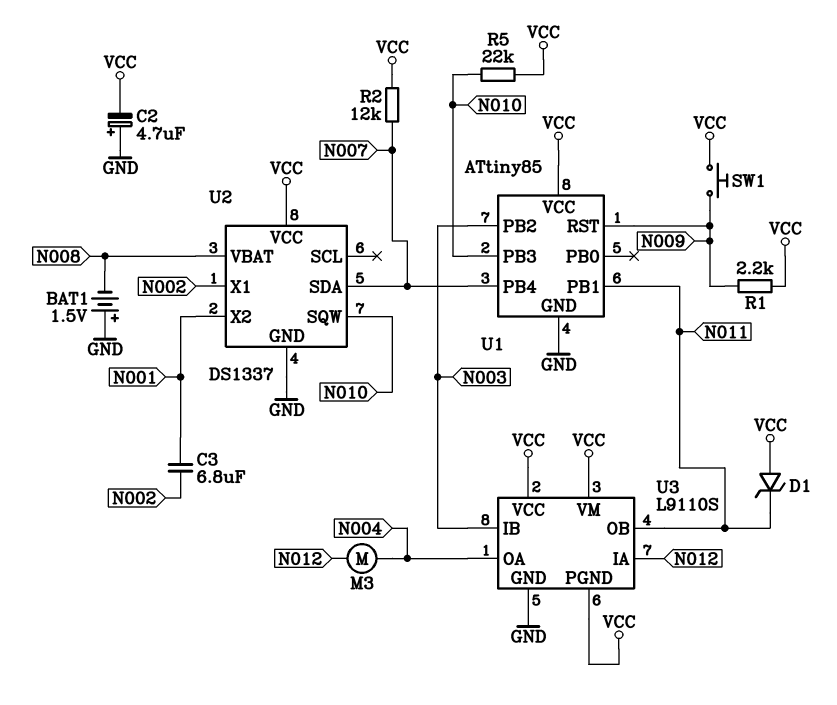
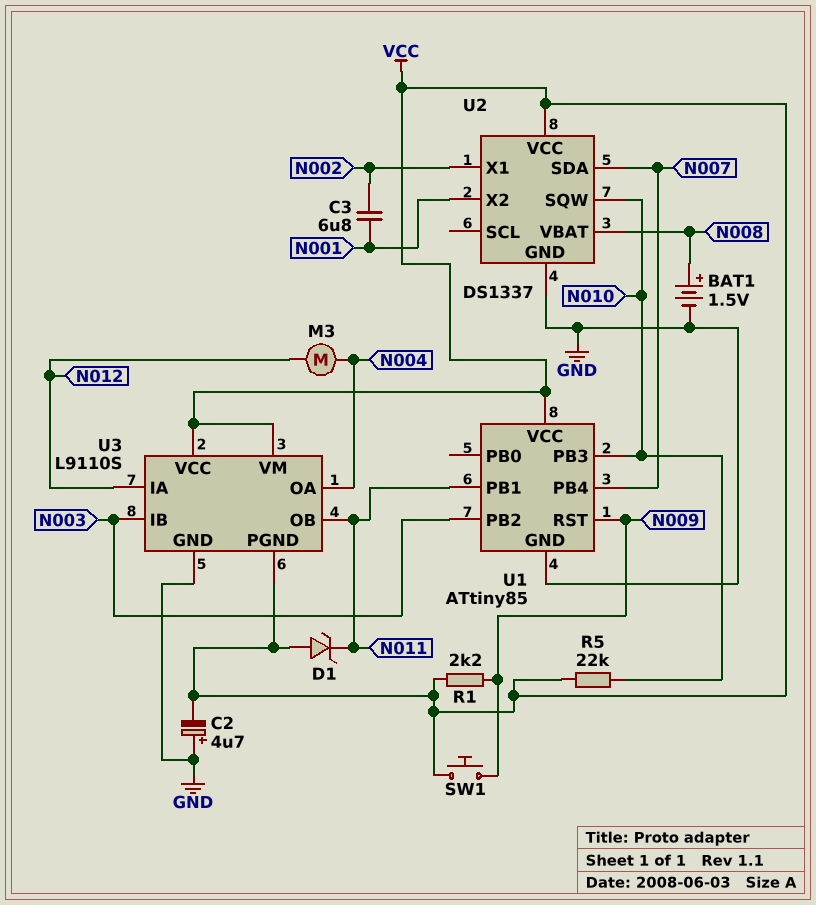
BAT1: 1.5V (plus GND, minus N008) -> 1.5V (plus N008, minus GND)
R2: 12k (N007, VCC) -> none

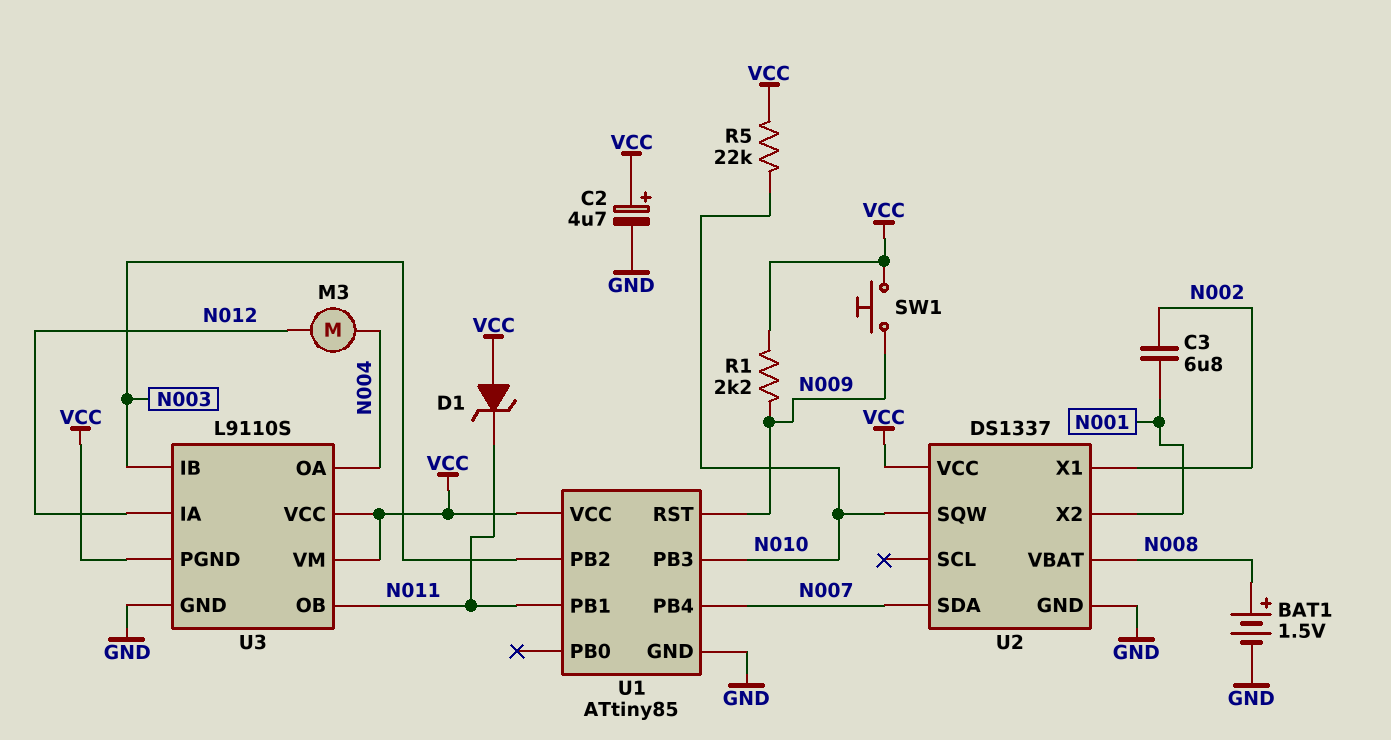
C2: 4.7uF (plus GND, minus VCC) -> 4.7uF (plus VCC, minus GND)

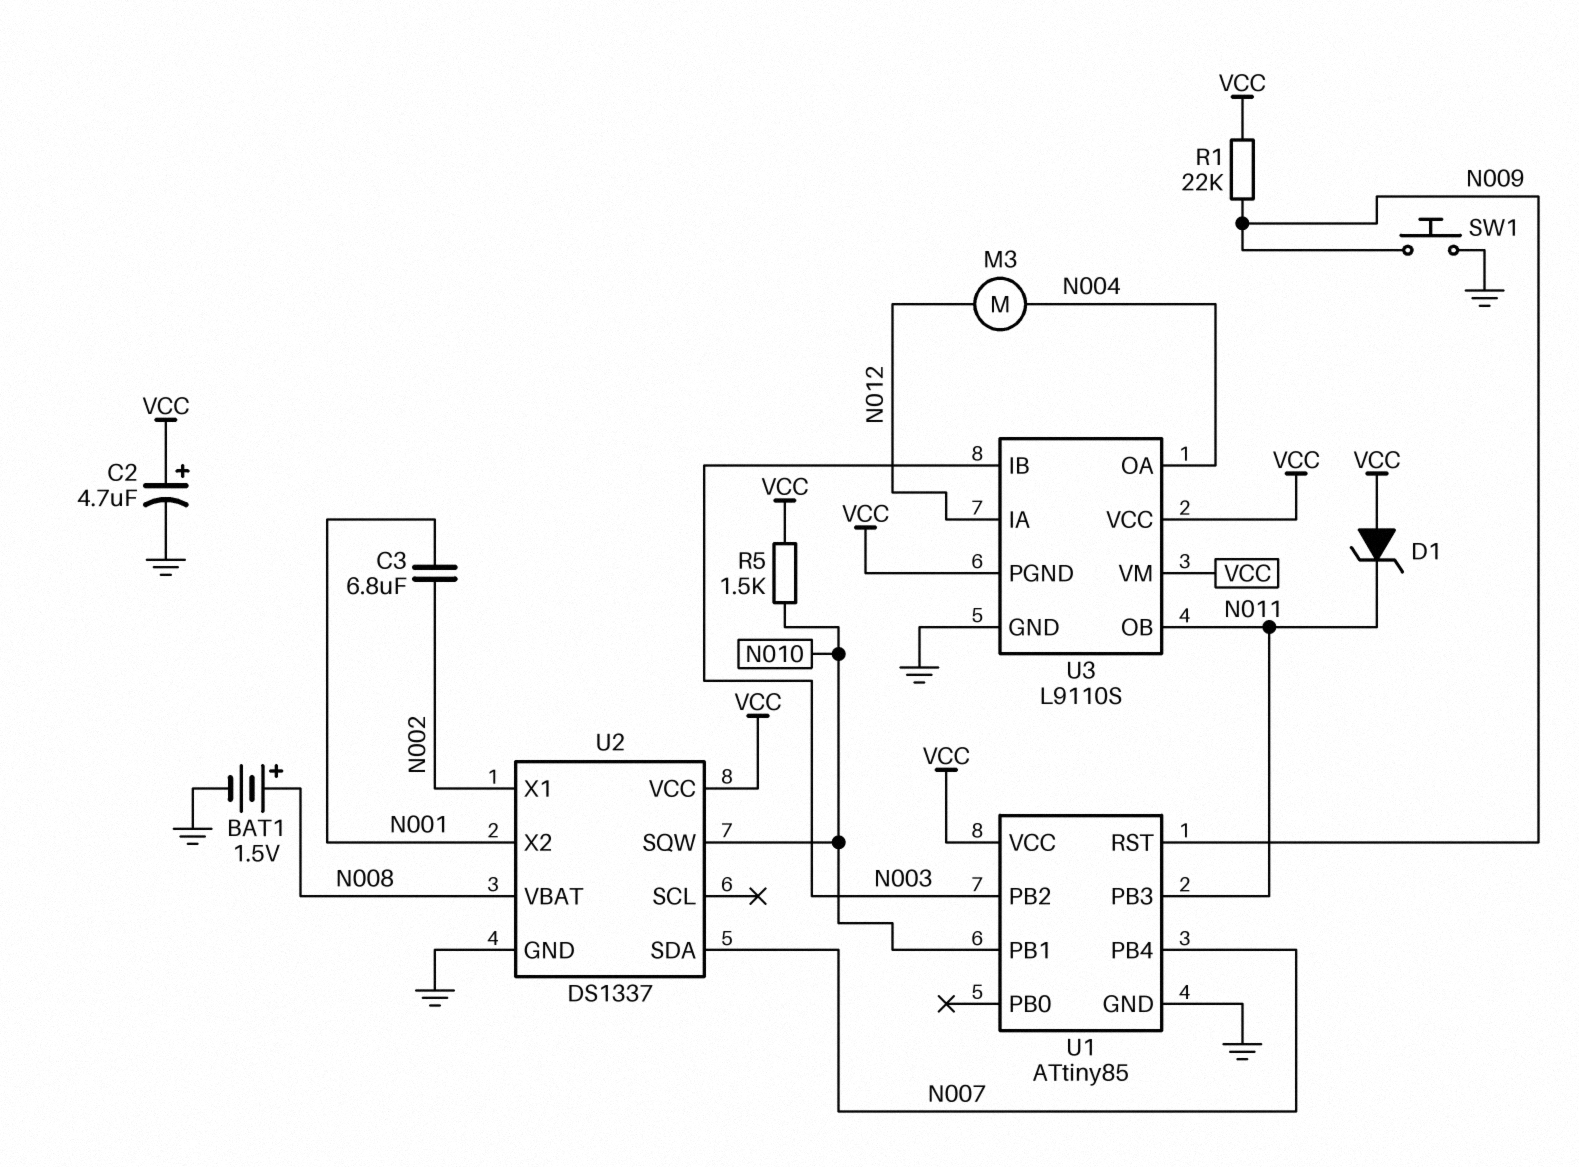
R1: 2.2k (N009, VCC) -> 22k (N009, VCC)
R5: 22k (N010, VCC) -> 1.5k (N010, VCC)
SW1: button (N009, VCC) -> button (GND, N009)
U1 pin PB1: N011 -> N010
U1 pin PB3: N010 -> N011

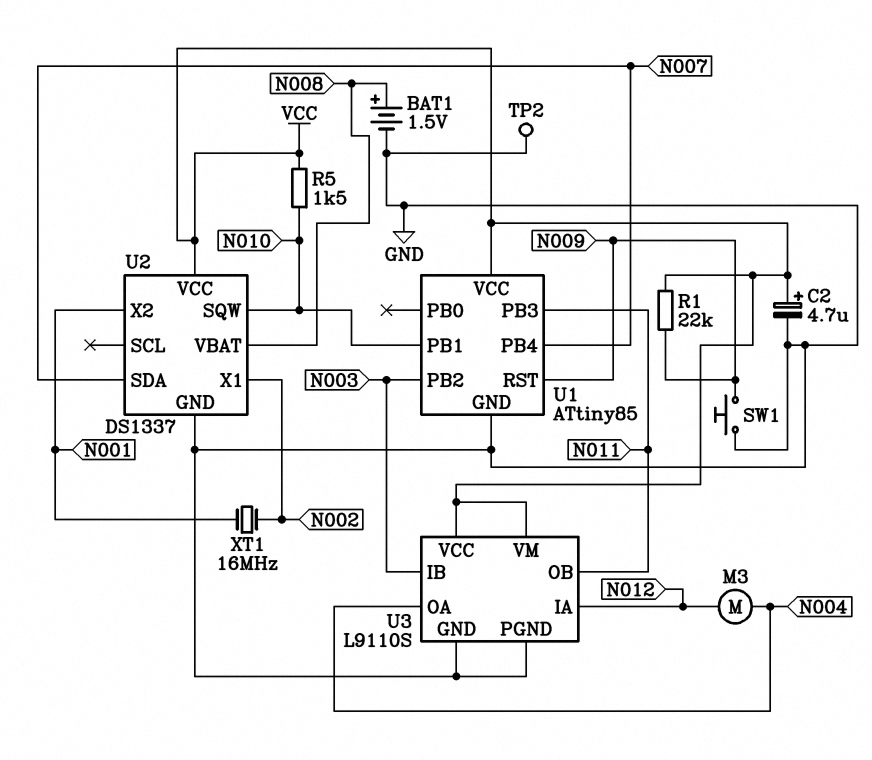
C3: 6.8uF (N001, N002) -> none
D1: zener (A VCC, K N011) -> none
TP2: none -> test point (GND)
U3 pin PGND: VCC -> GND
XT1: none -> 16MHz (N001, N002)

